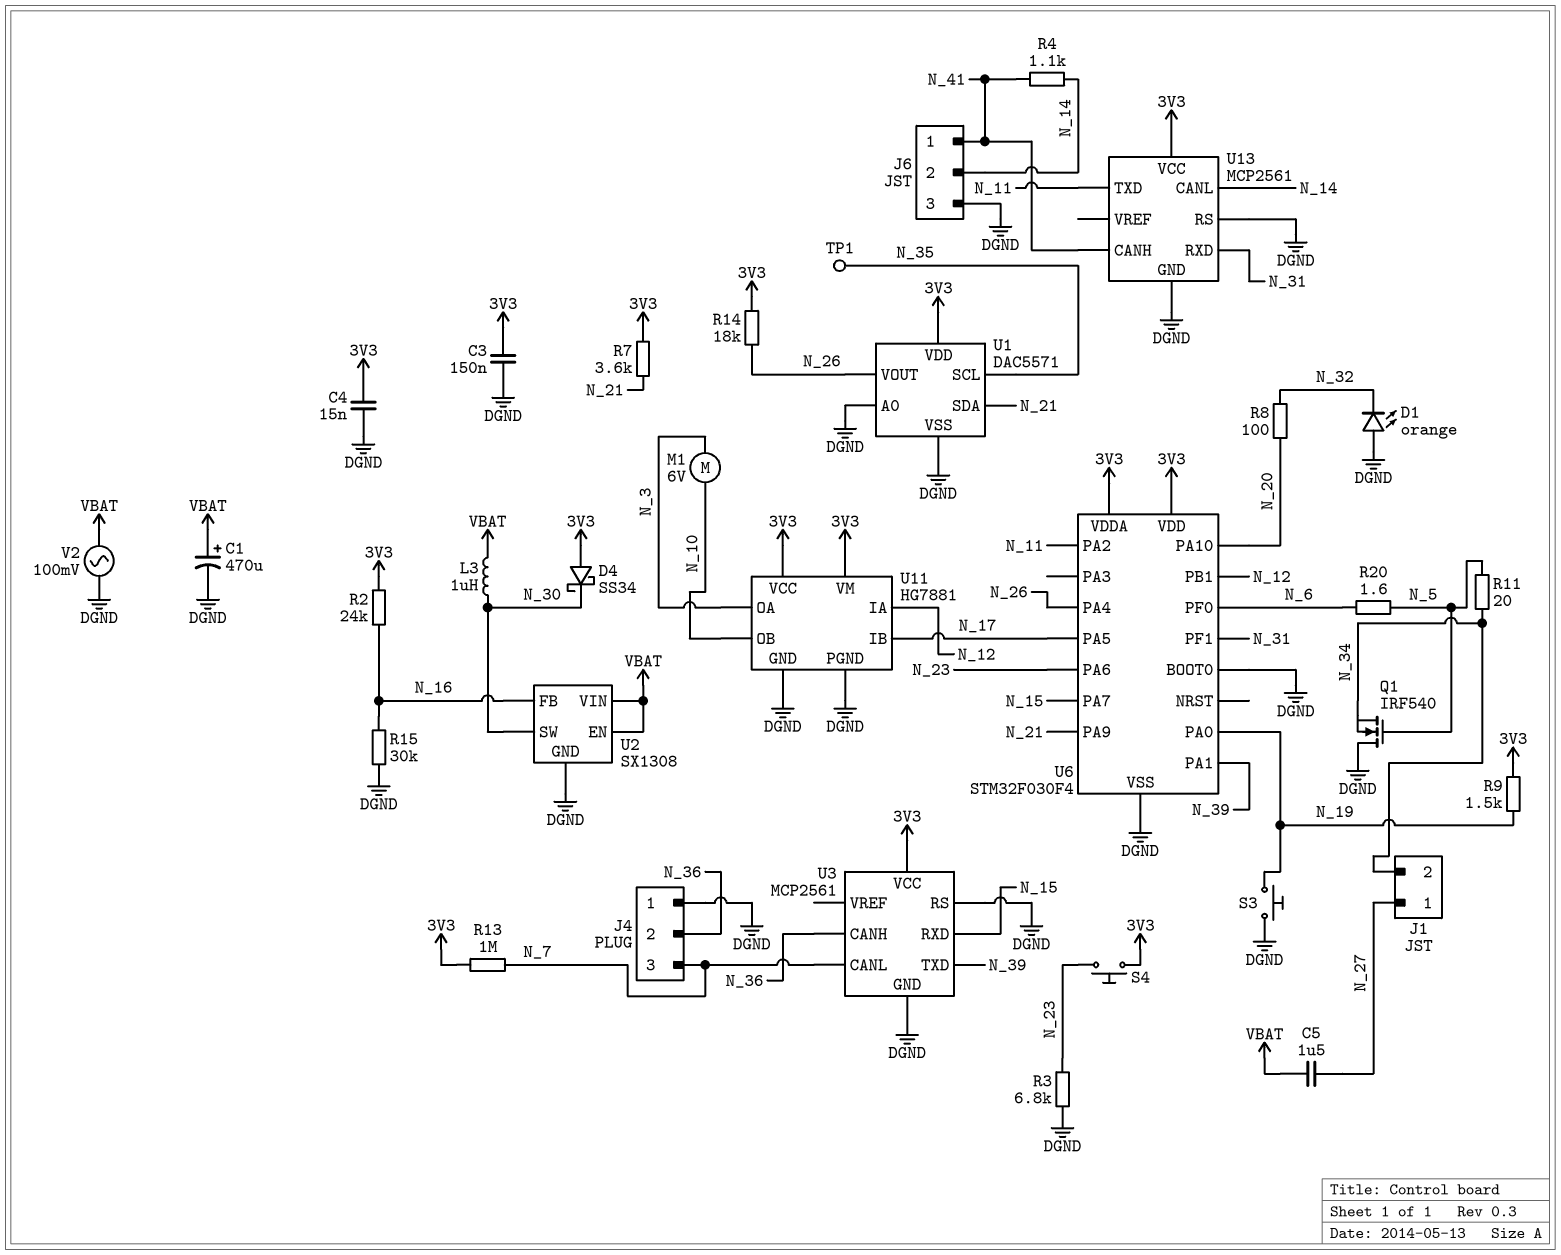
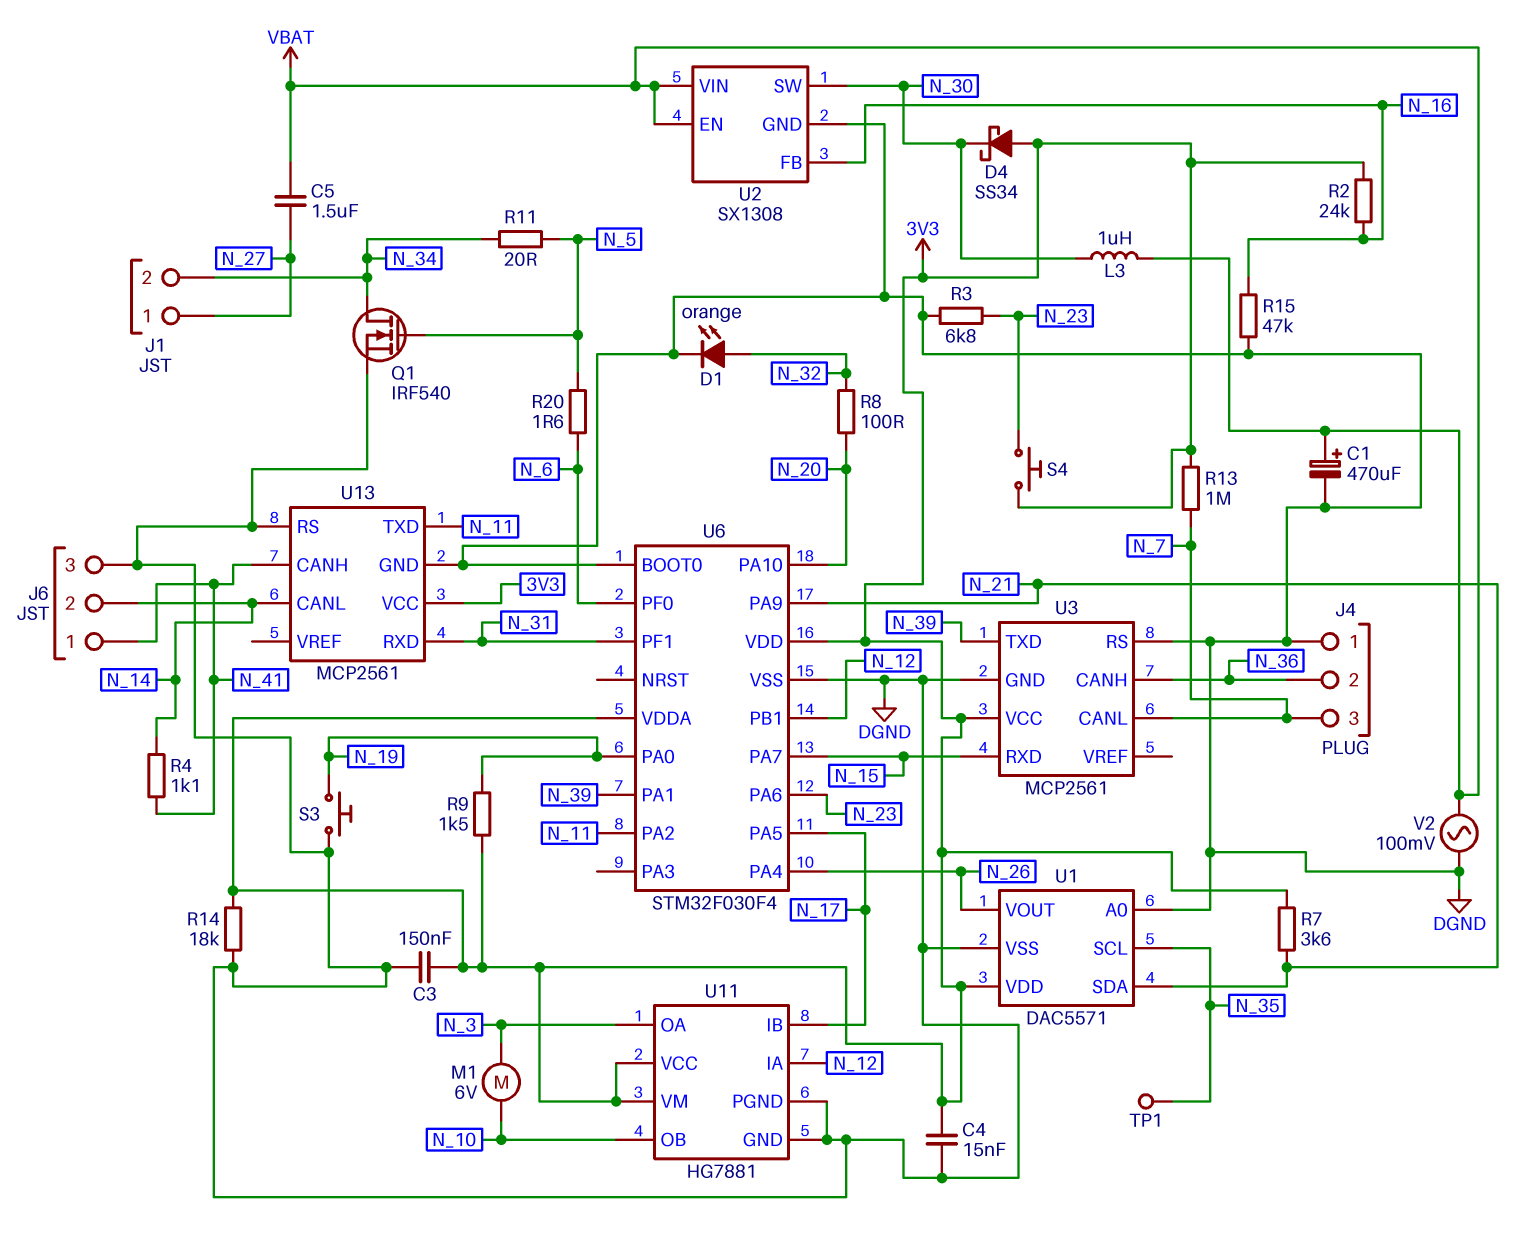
D1: LED orange (A DGND, K N_32) -> LED orange (A N_32, K DGND)
Q1: NMOS IRF540 (G N_5, D DGND, S N_34) -> NMOS IRF540 (G N_5, D N_34, S DGND)
R14: 18k (3V3, N_26) -> 18k (3V3, DGND)
R15: 30k (DGND, N_16) -> 47k (DGND, N_16)

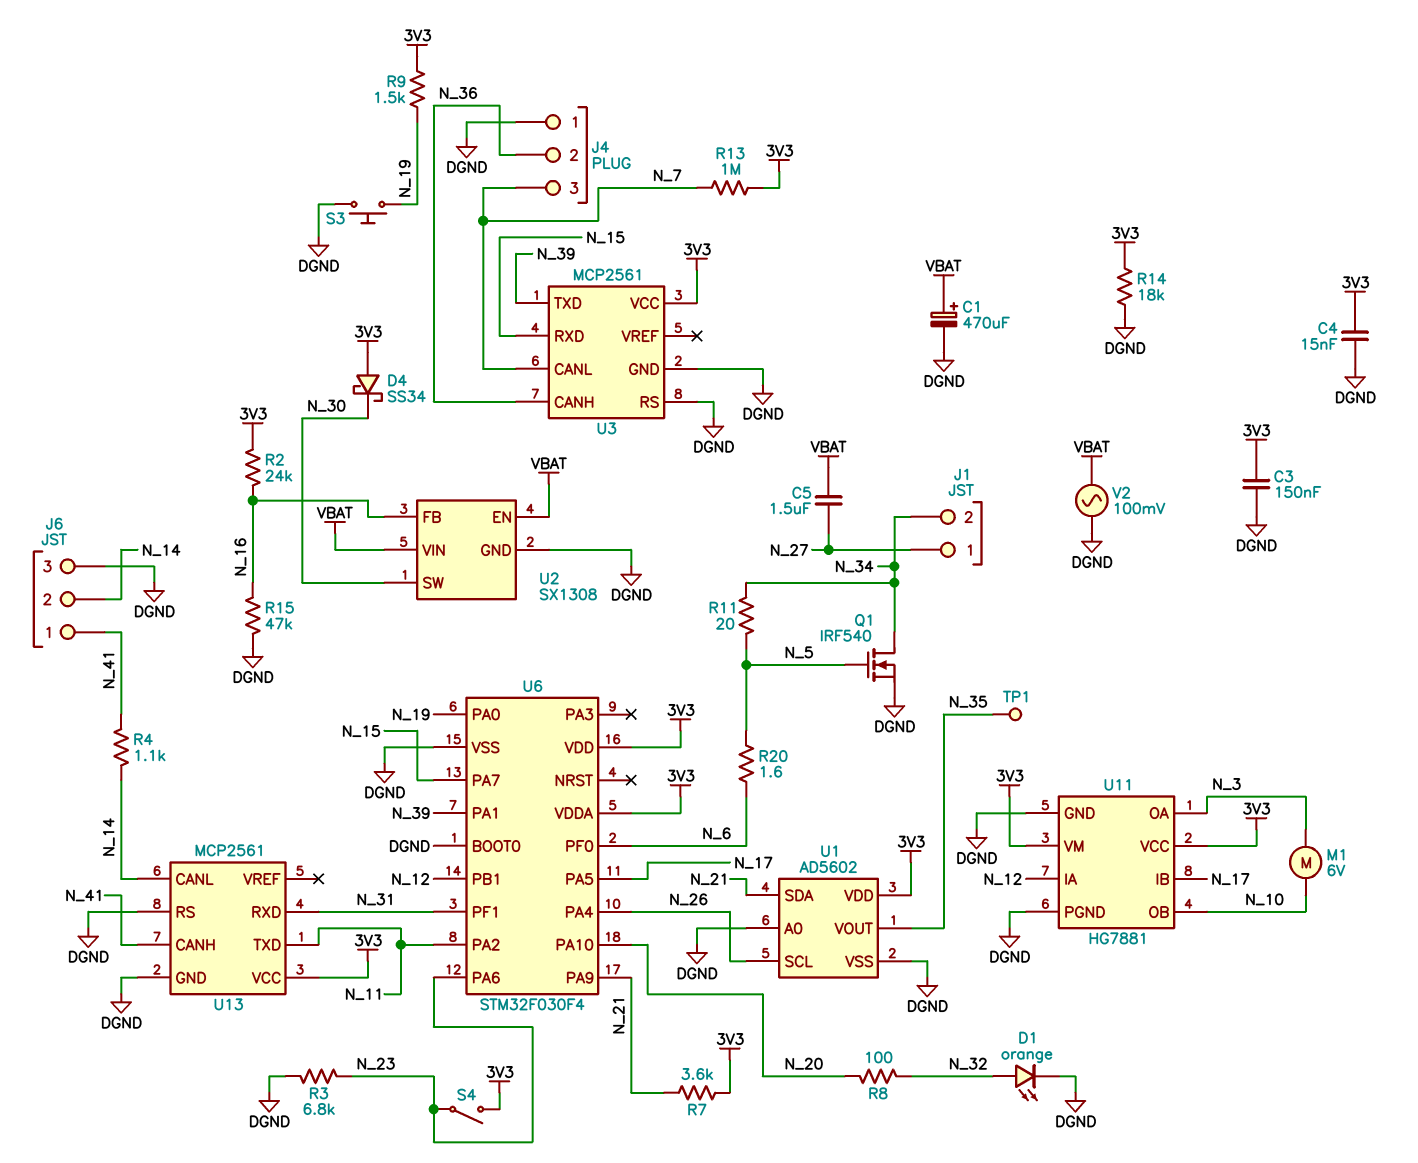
L3: 1uH (N_30, VBAT) -> none
S4: button (3V3, N_23) -> switch (3V3, N_23)
U1: DAC5571 -> AD5602
U1 pin SCL: N_35 -> N_26
U1 pin VOUT: N_26 -> N_35

